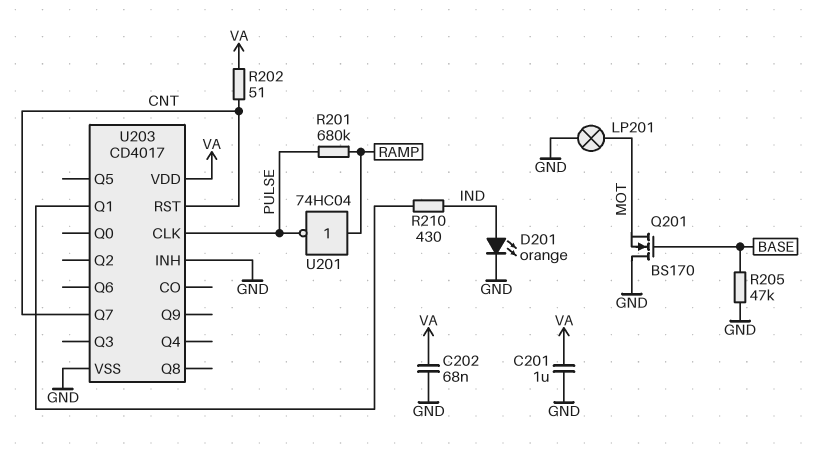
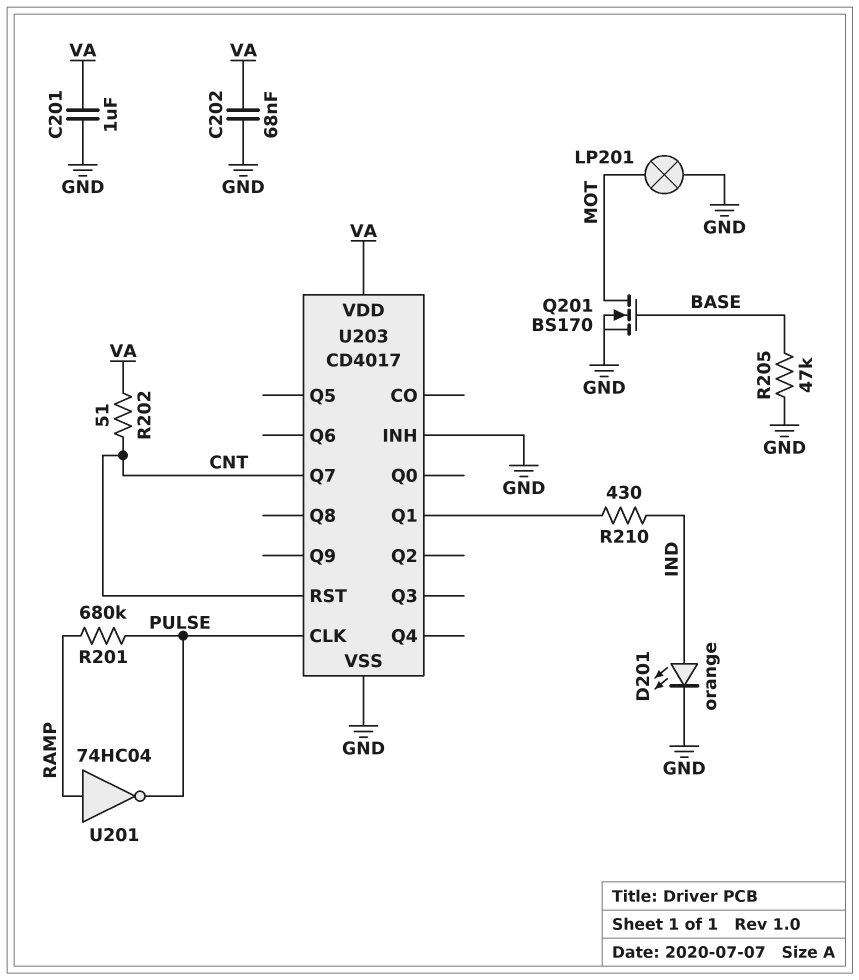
Q201: NMOS BS170 (G BASE, D GND, S MOT) -> NMOS BS170 (G BASE, D MOT, S GND)

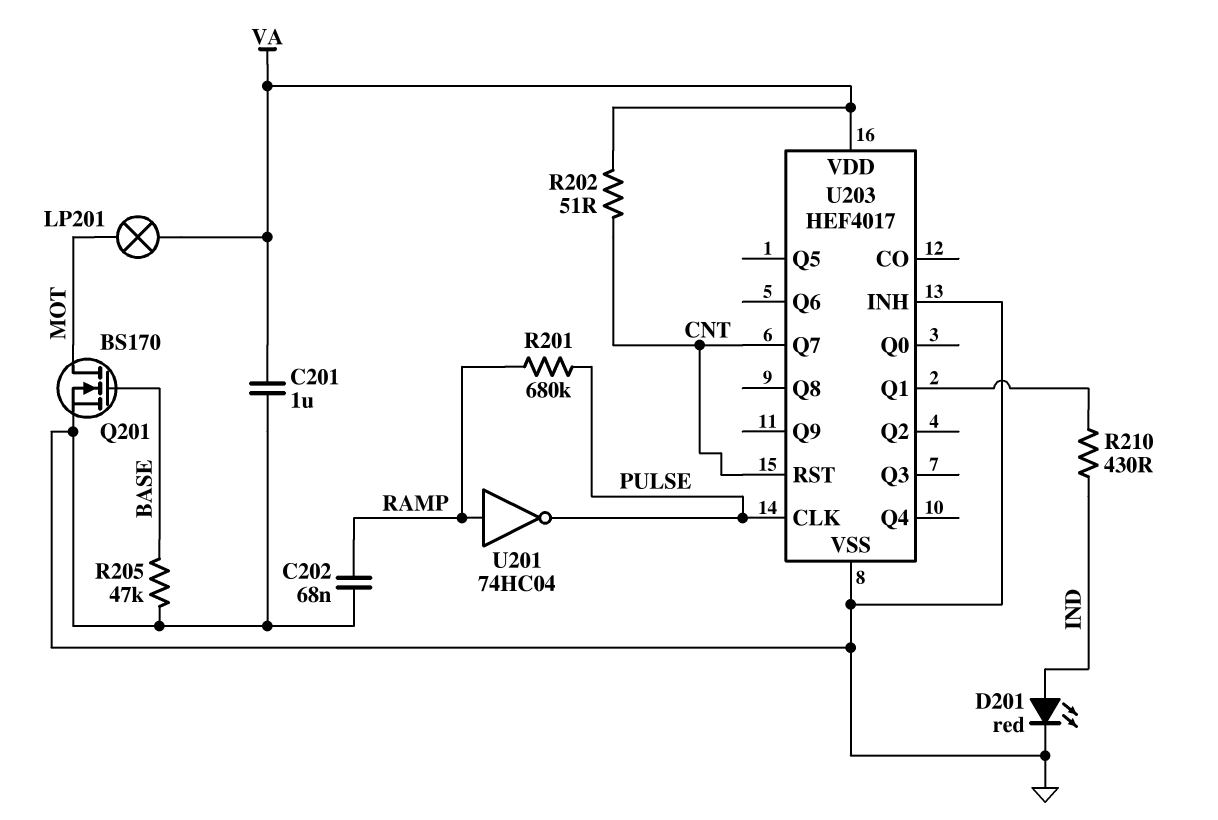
C202: 68nF (GND, VA) -> 68nF (GND, RAMP)
D201: LED orange (A IND, K GND) -> LED red (A IND, K GND)
LP201: lamp (GND, MOT) -> lamp (MOT, VA)
U203: CD4017 -> HEF4017

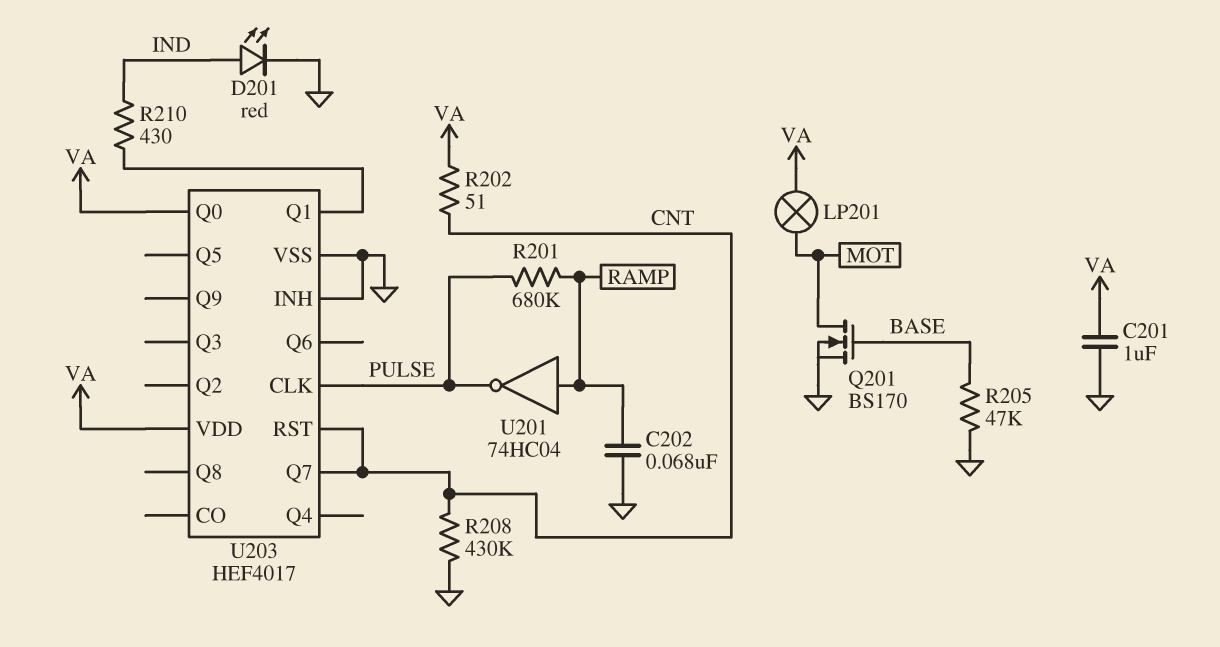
R208: none -> 430k (CNT, GND)
U203 pin Q0: none -> VA

